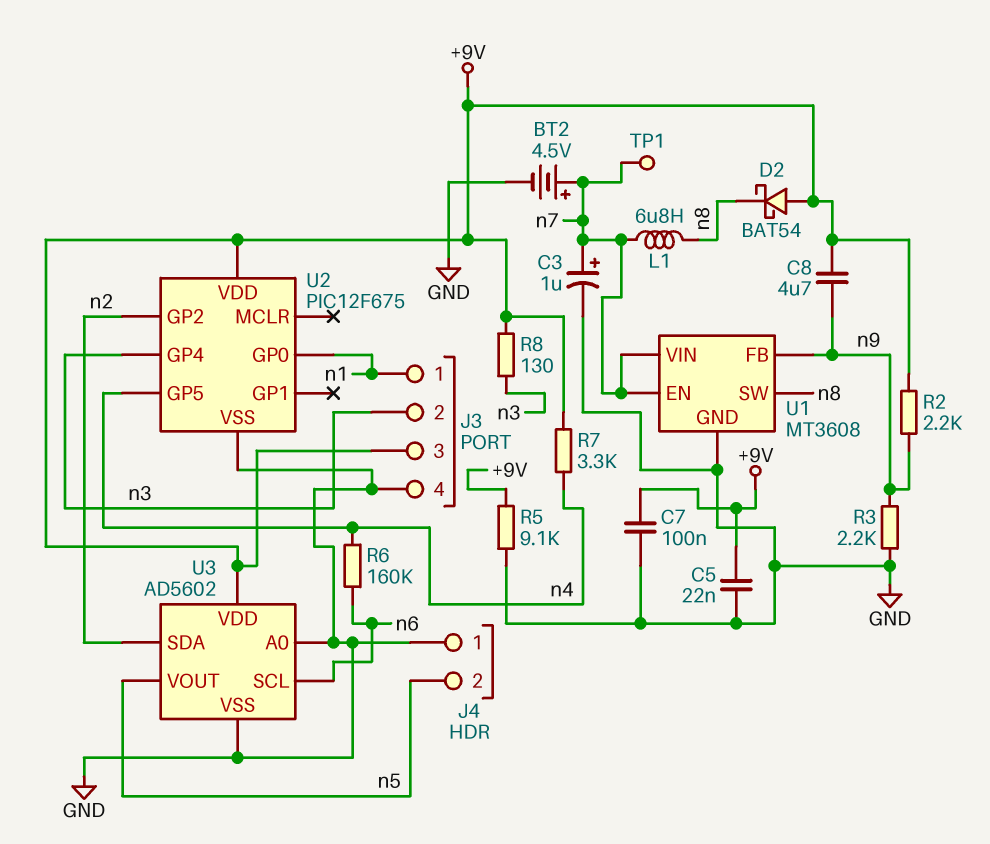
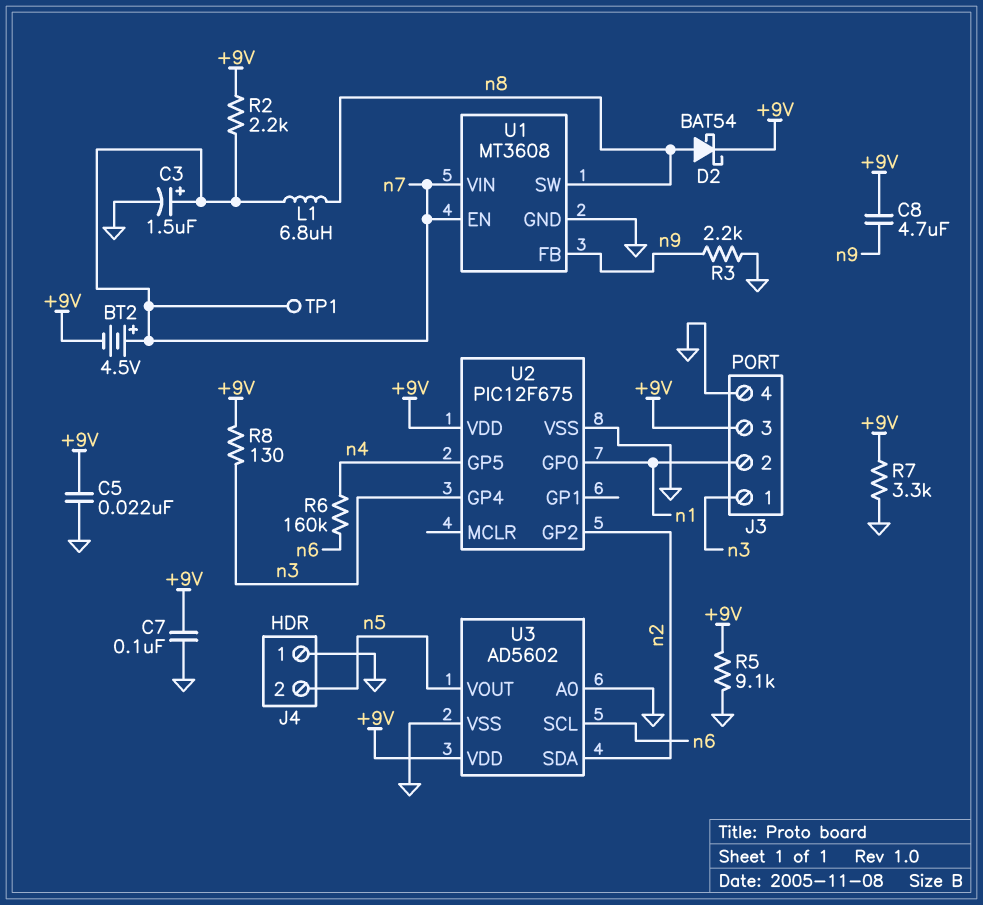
BT2: 4.5V (plus n7, minus GND) -> 4.5V (plus n7, minus +9V)
C3: 1uF (plus n7, minus GND) -> 1.5uF (plus n7, minus GND)
D2: schottky BAT54 (A +9V, K n8) -> schottky BAT54 (A n8, K +9V)
J3 pin 1: n1 -> n3
J3 pin 2: n3 -> n1
R2: 2.2k (+9V, n9) -> 2.2k (+9V, n7)
R7: 3.3k (+9V, n4) -> 3.3k (+9V, GND)

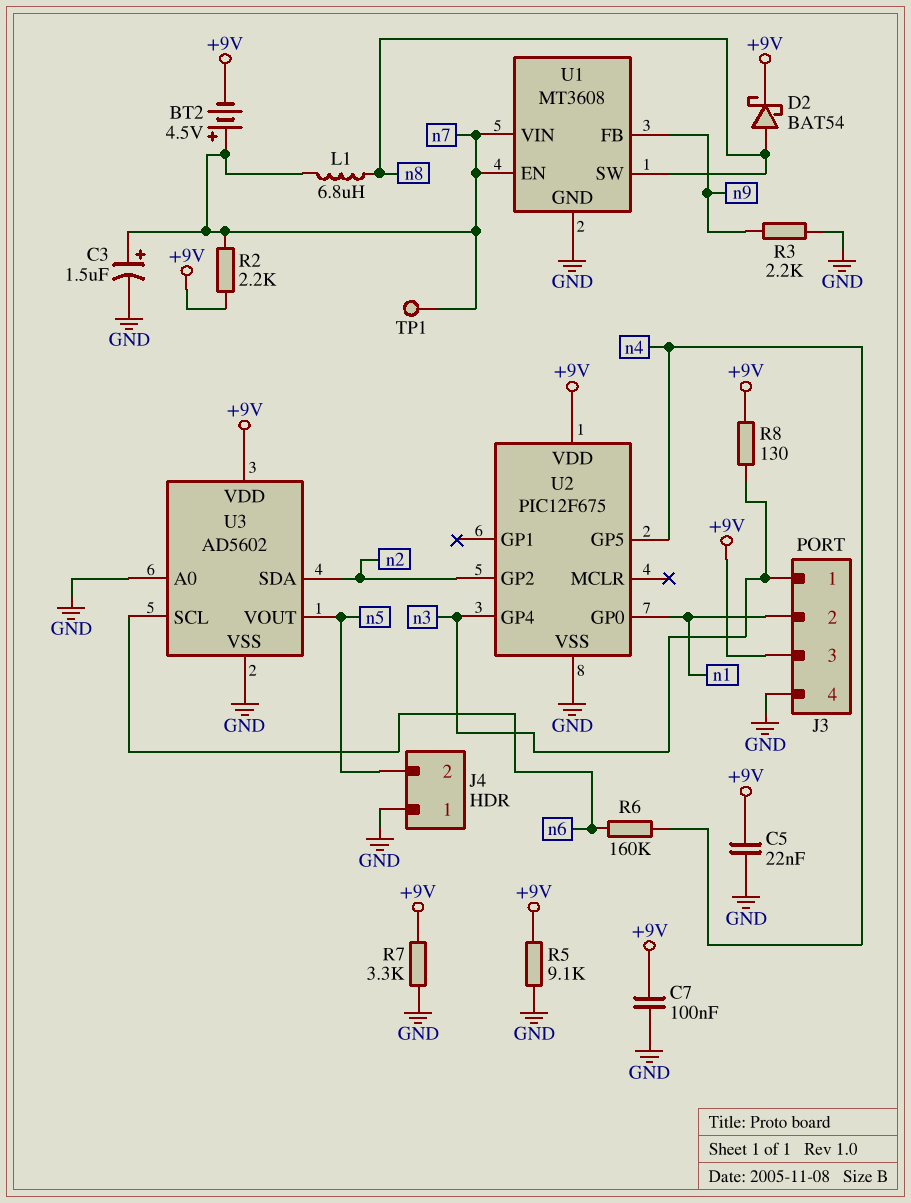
C8: 4.7uF (+9V, n9) -> none

